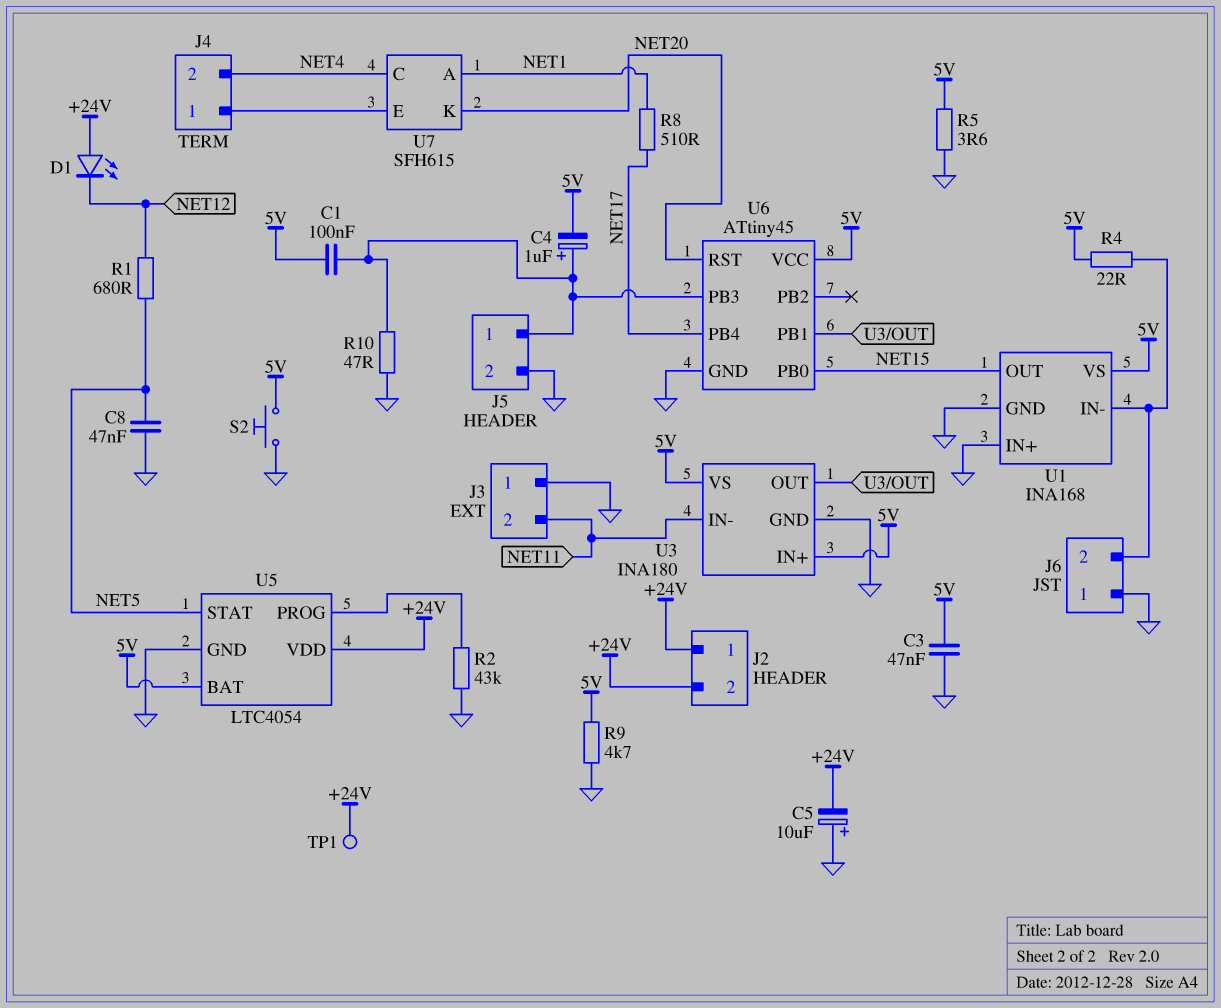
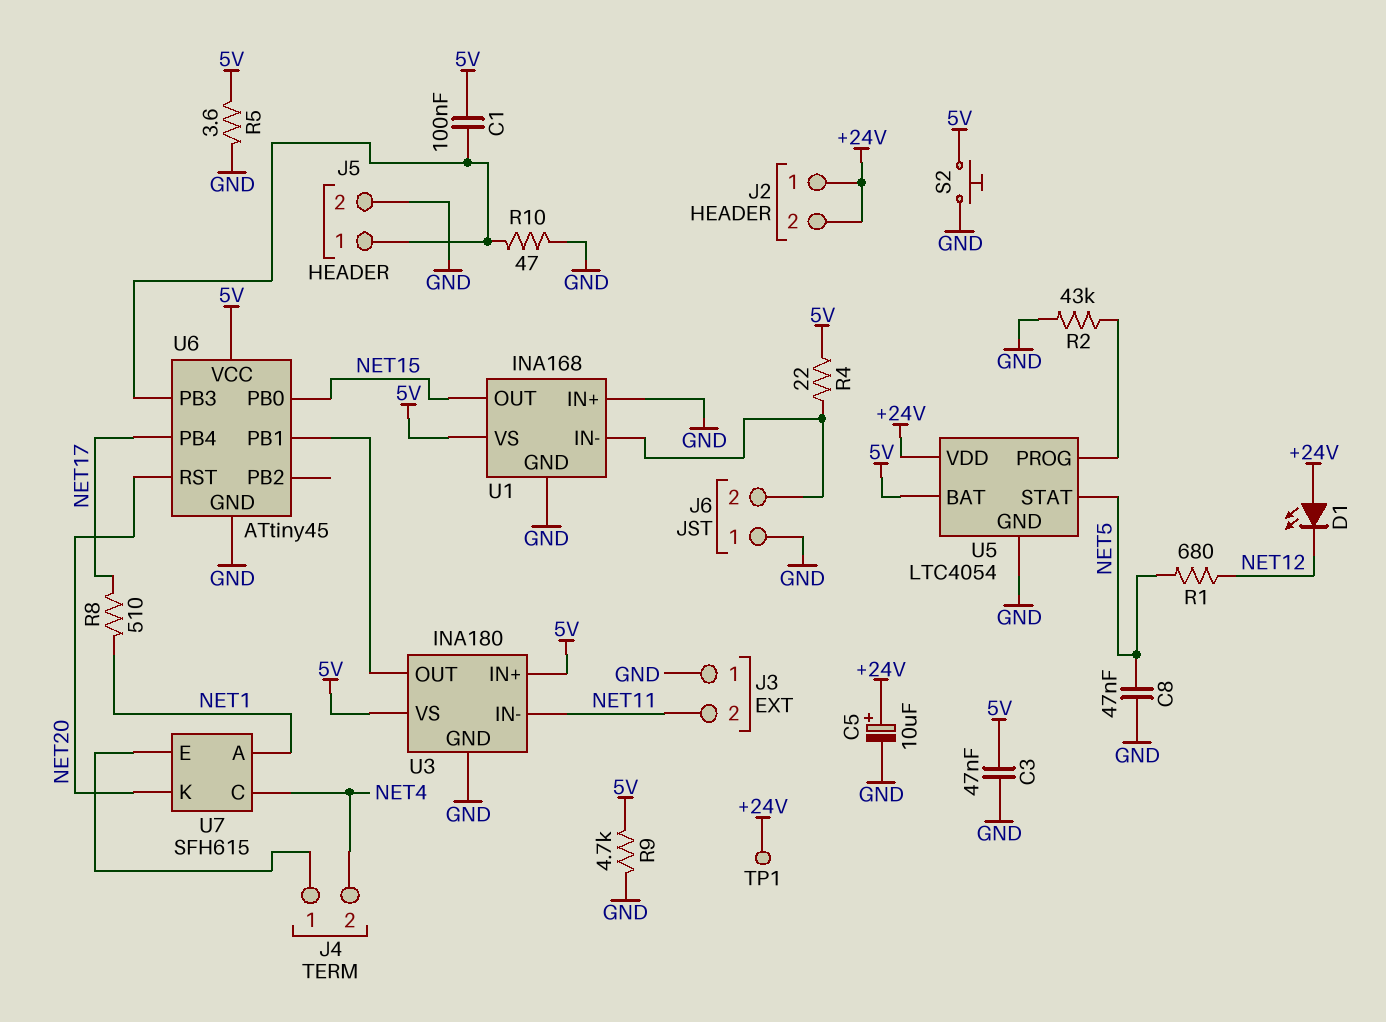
C4: 1uF (plus J5/1, minus 5V) -> none
C5: 10uF (plus GND, minus +24V) -> 10uF (plus +24V, minus GND)

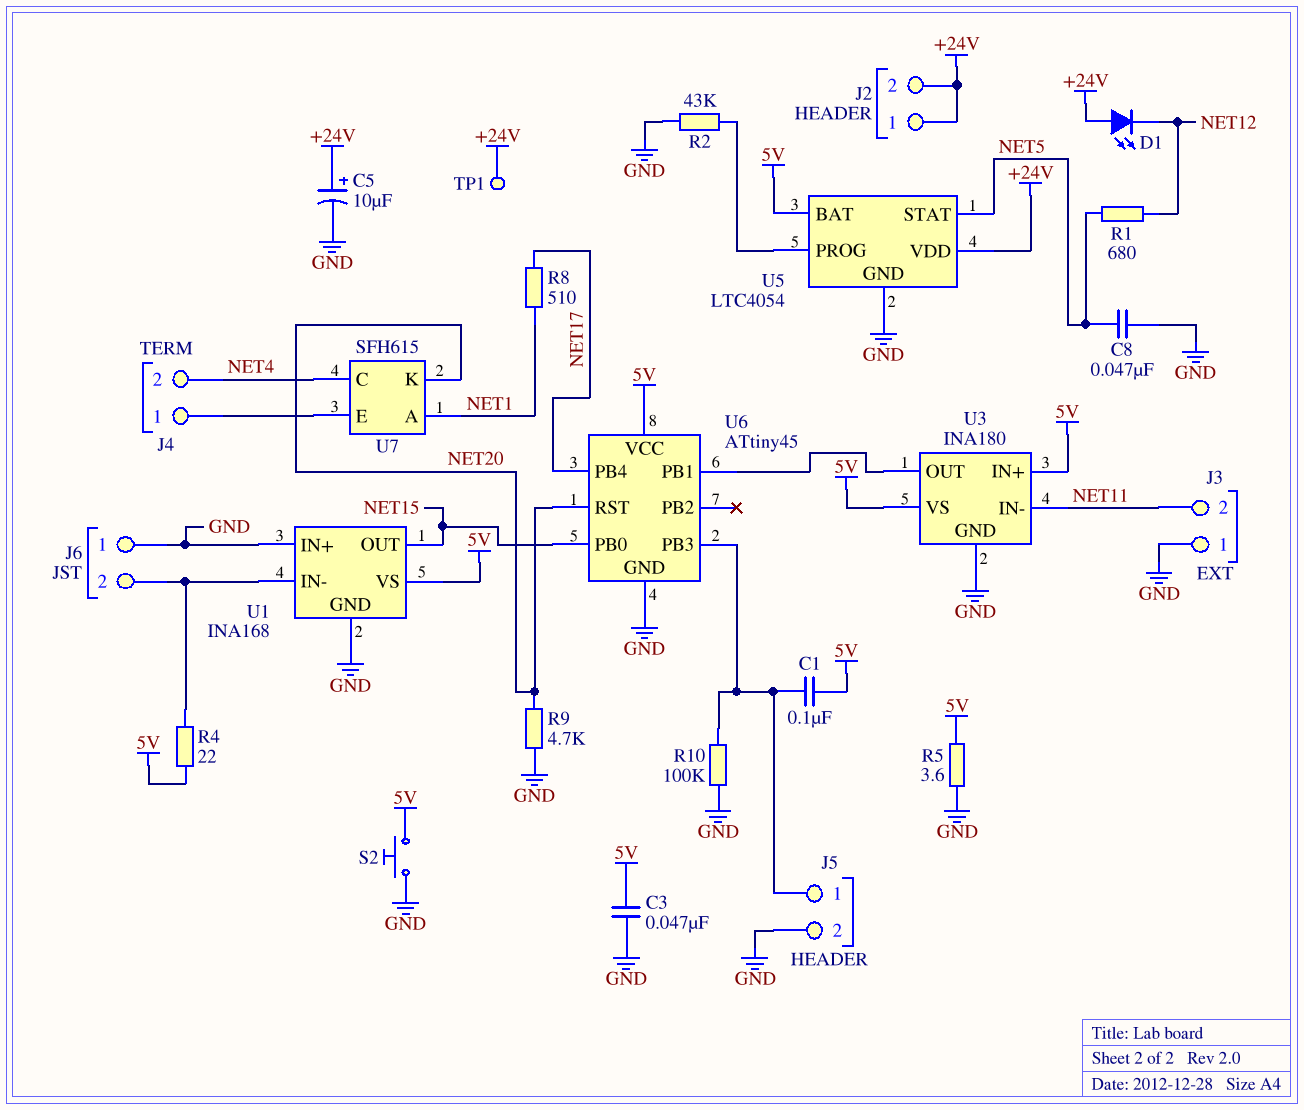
R9: 4.7k (5V, GND) -> 4.7k (GND, NET20)
R10: 47 (GND, J5/1) -> 100k (GND, J5/1)

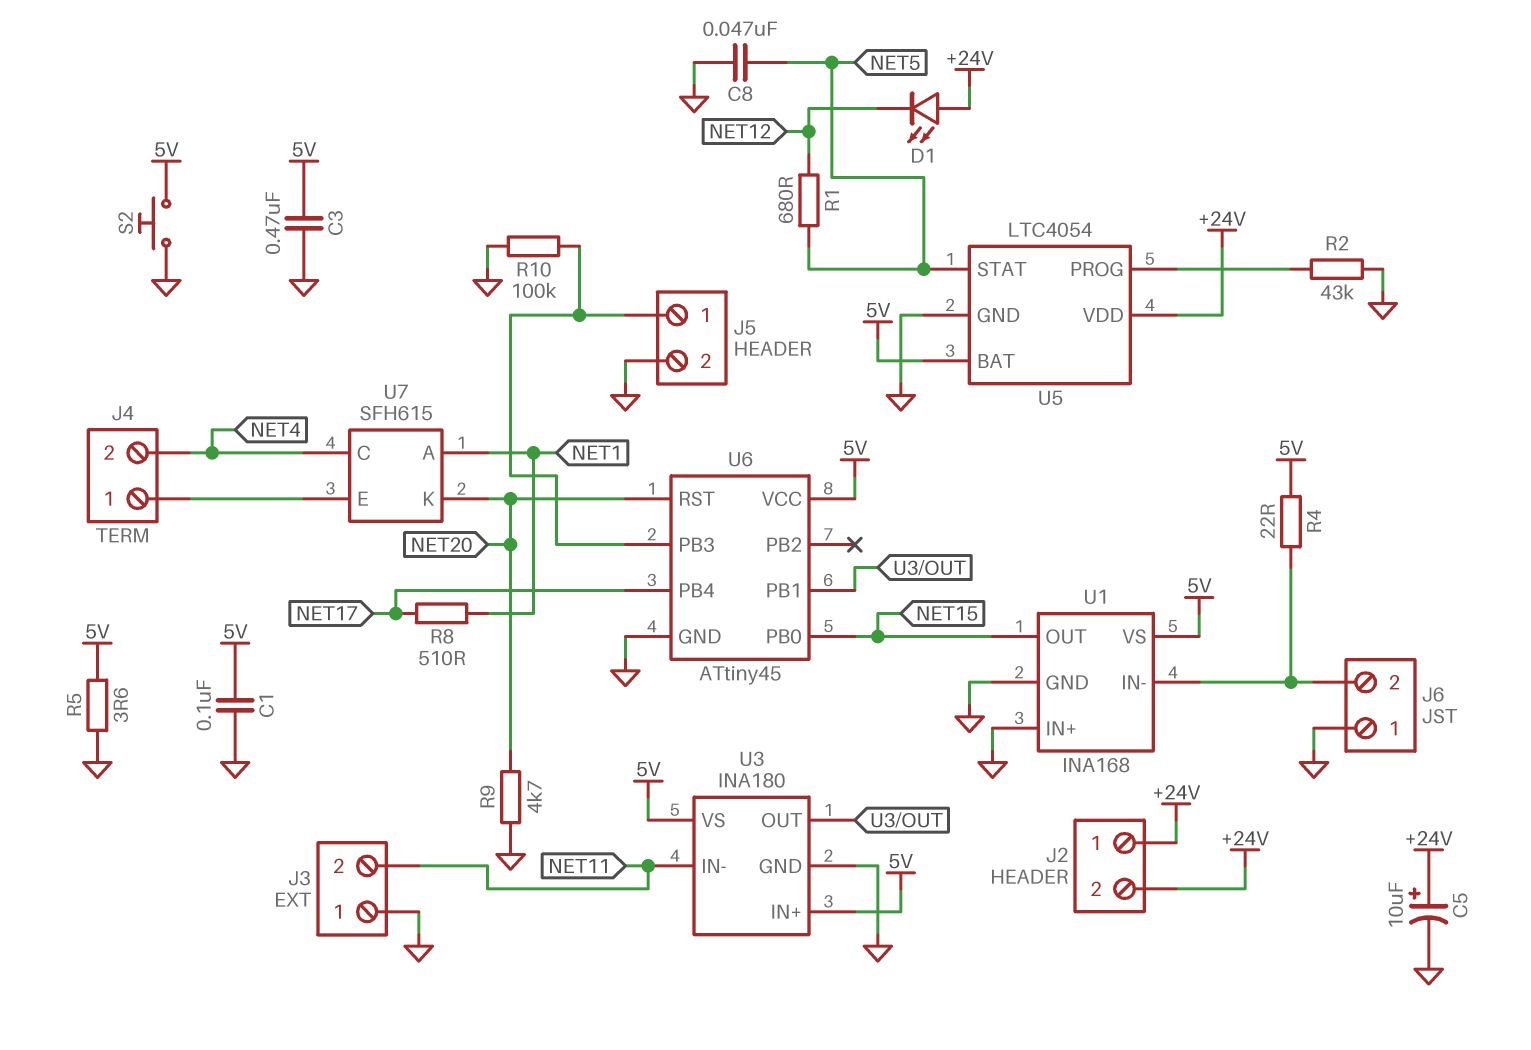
C1: 100nF (5V, J5/1) -> 100nF (5V, GND)
C3: 47nF (5V, GND) -> 470nF (5V, GND)
TP1: test point (+24V) -> none

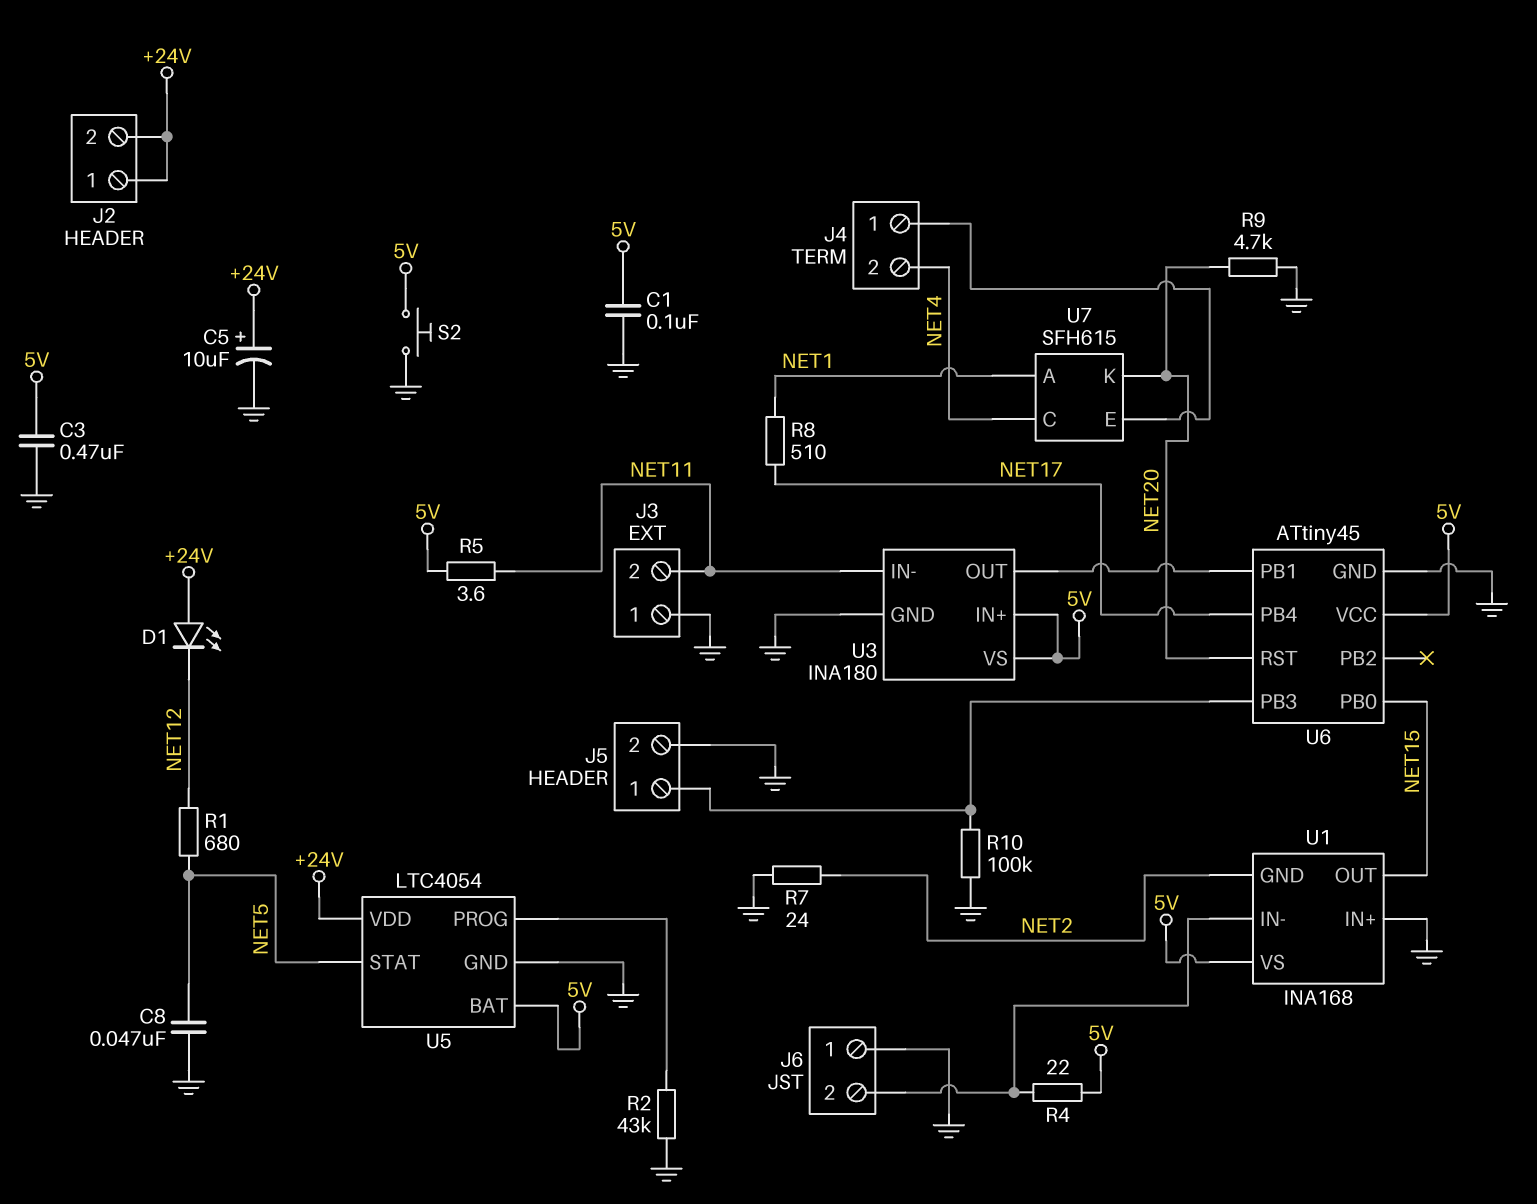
R5: 3.6 (5V, GND) -> 3.6 (5V, NET11)
R7: none -> 24 (GND, NET2)
U1 pin GND: GND -> NET2

